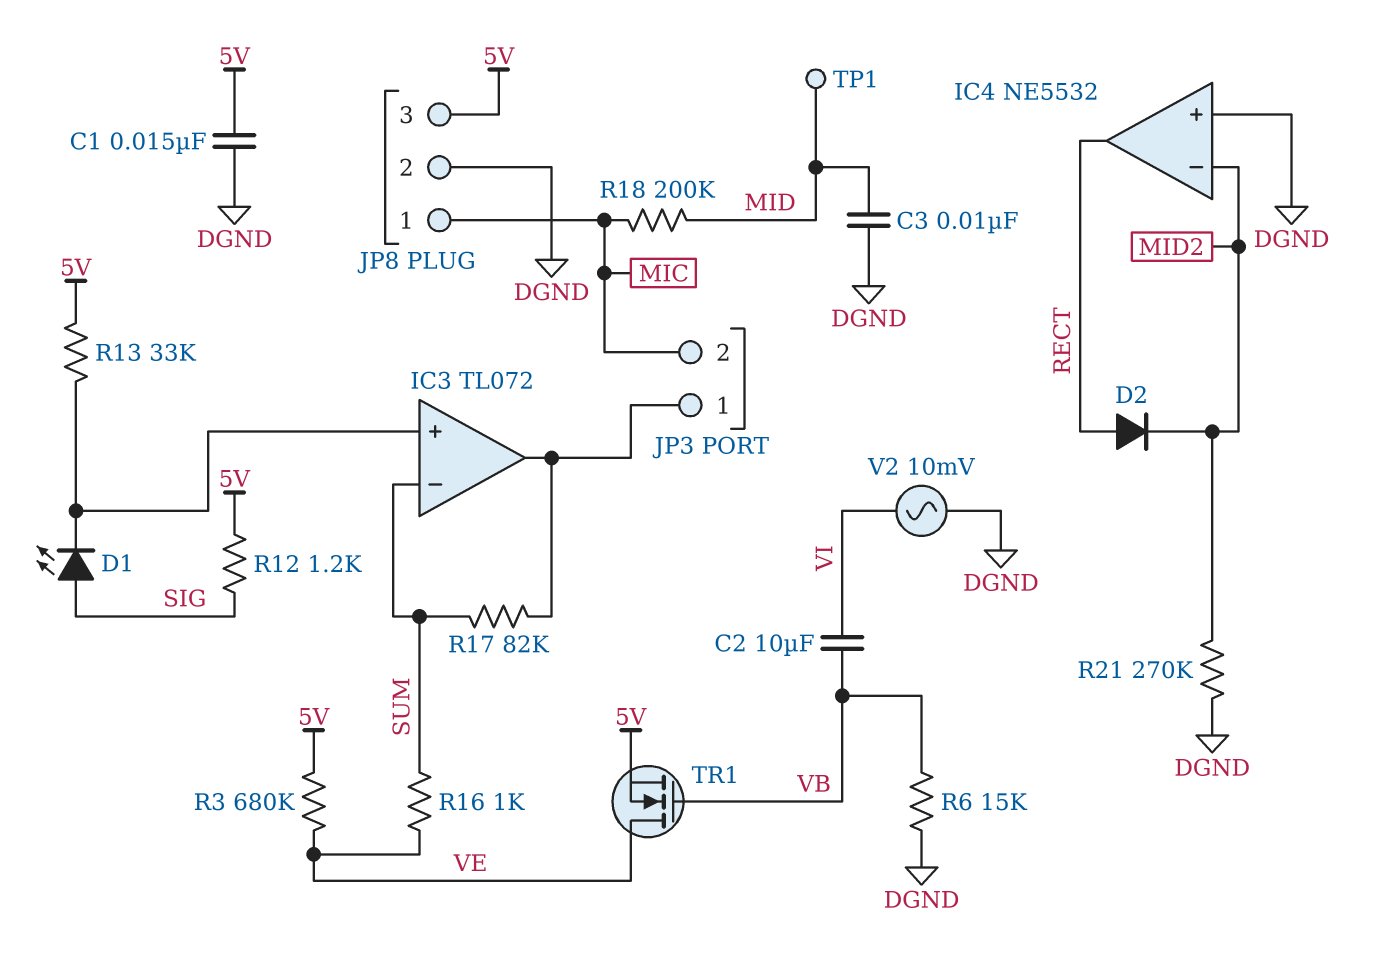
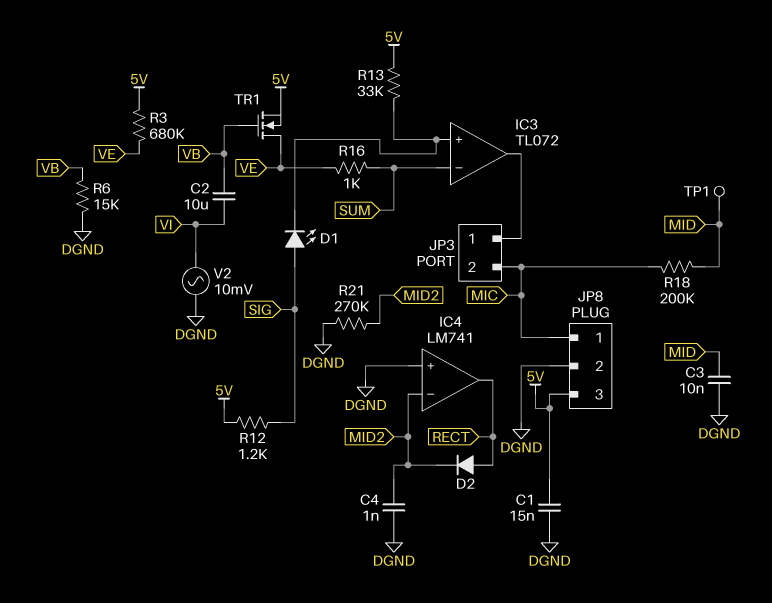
C4: none -> 1nF (DGND, MID2)
IC4: NE5532 -> LM741
R17: 82k (IC3/out, SUM) -> none

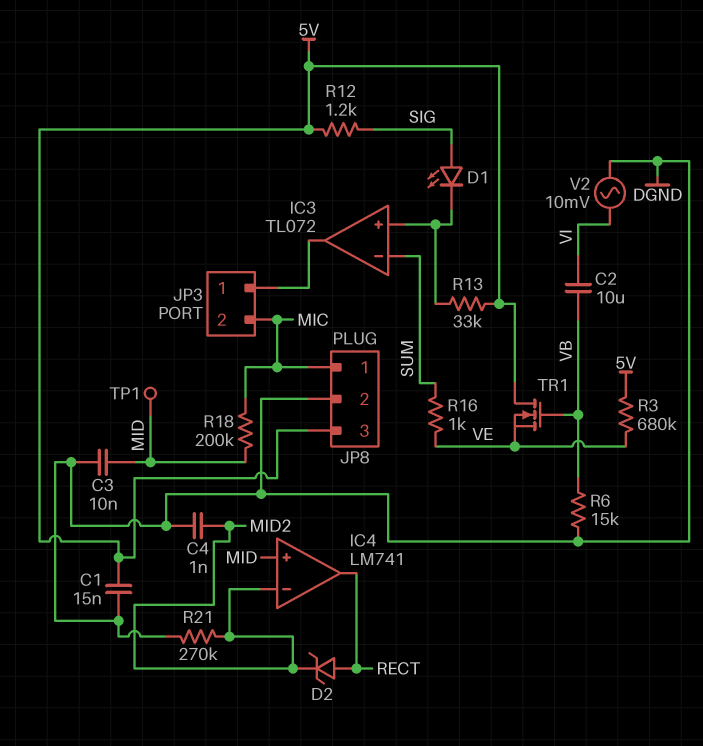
D2: diode (A RECT, K MID2) -> zener (A RECT, K MID2)
IC4 pin in+: DGND -> MID
TR1: NMOS (G VB, D VE, S 5V) -> NMOS (G VB, D 5V, S VE)

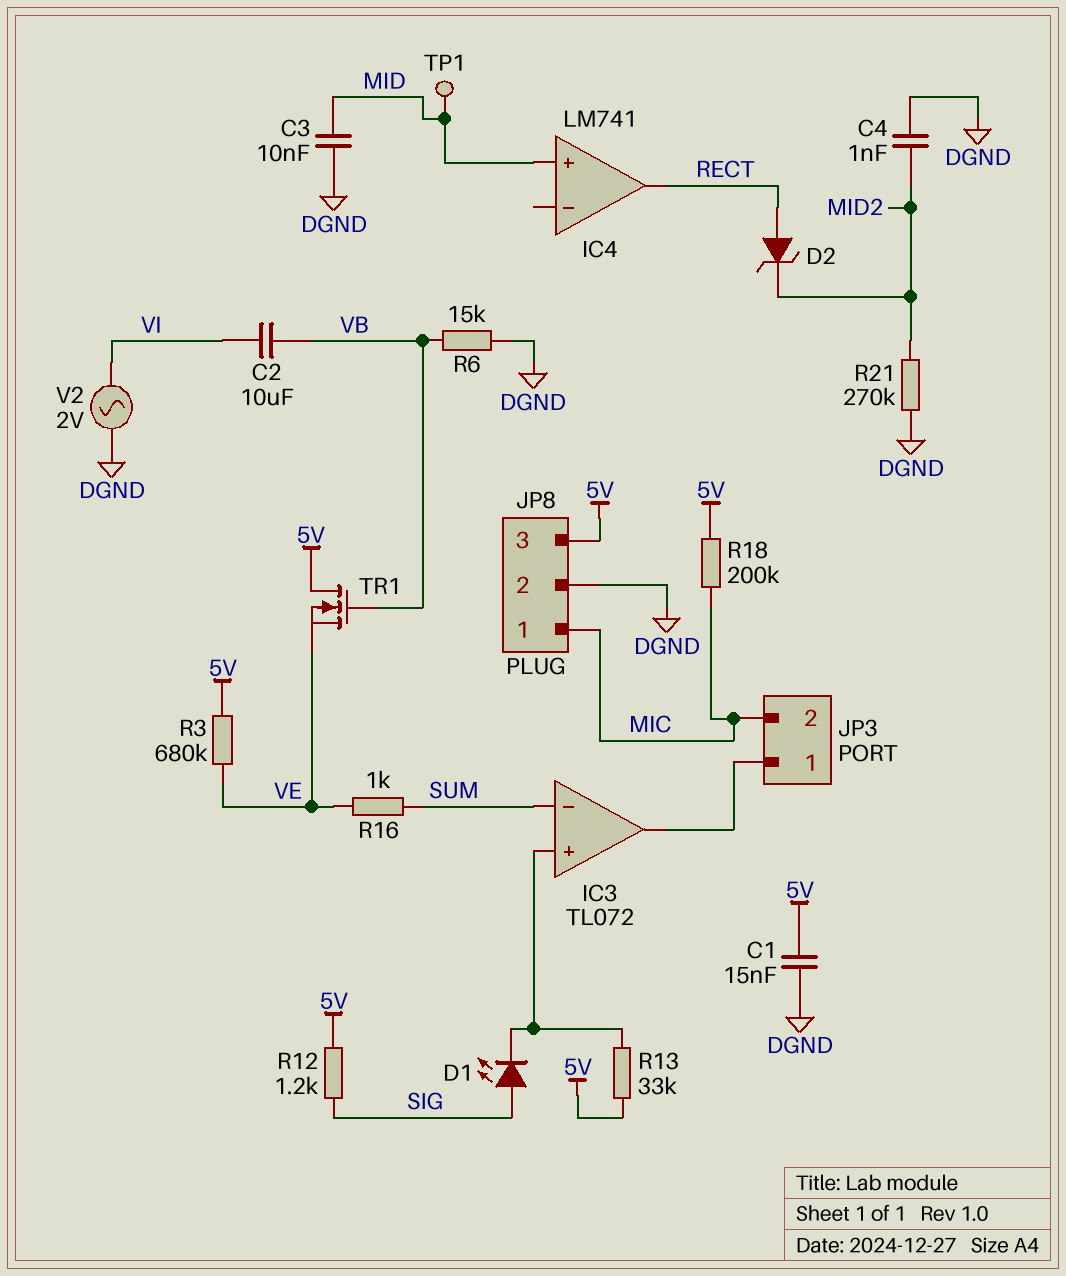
IC4 pin in-: MID2 -> none
R18: 200k (MIC, MID) -> 200k (5V, MIC)
V2: AC 10mV (DGND, VI) -> AC 2V (DGND, VI)

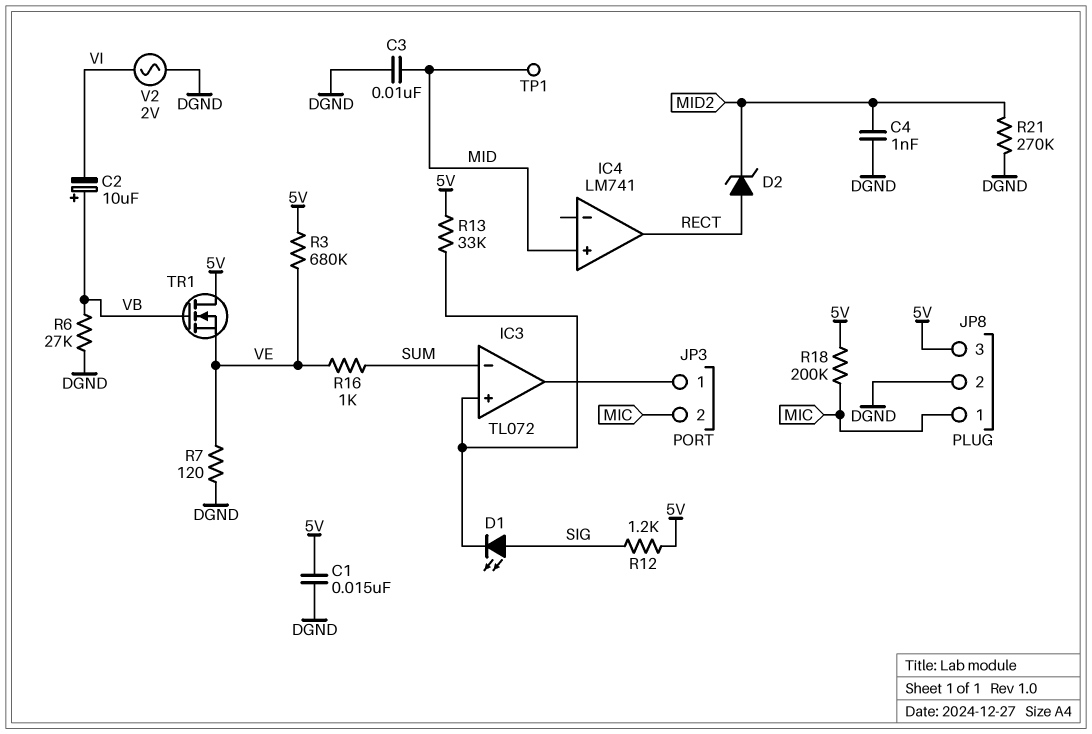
C2: 10uF (VB, VI) -> 10uF (plus VB, minus VI)
R6: 15k (DGND, VB) -> 27k (DGND, VB)
R7: none -> 120 (DGND, VE)

